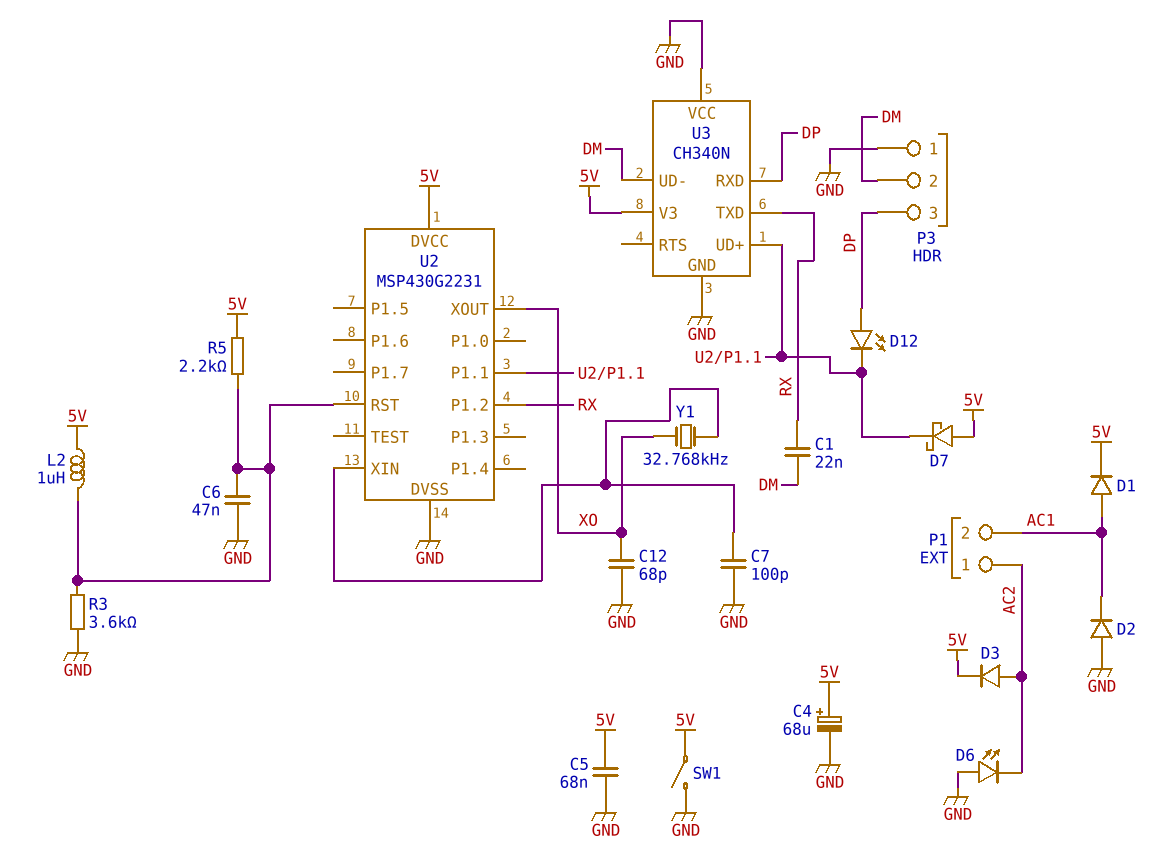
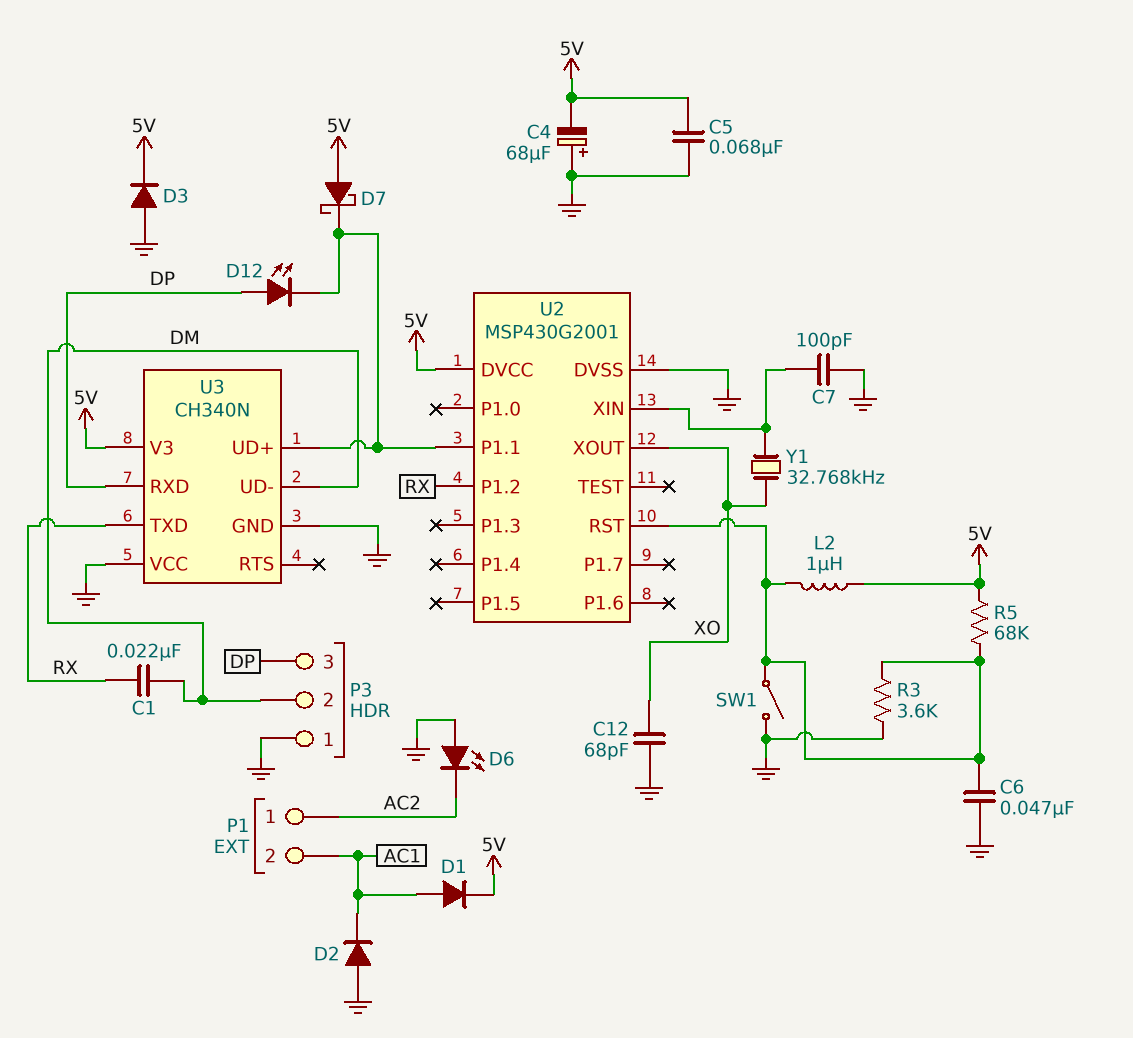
C4: 68uF (plus 5V, minus GND) -> 68uF (plus GND, minus 5V)
D3: diode (A AC2, K 5V) -> diode (A GND, K 5V)
R5: 2.2k (5V, U2/RST) -> 68k (5V, U2/RST)
SW1: switch (5V, GND) -> switch (GND, U2/RST)
U2: MSP430G2231 -> MSP430G2001

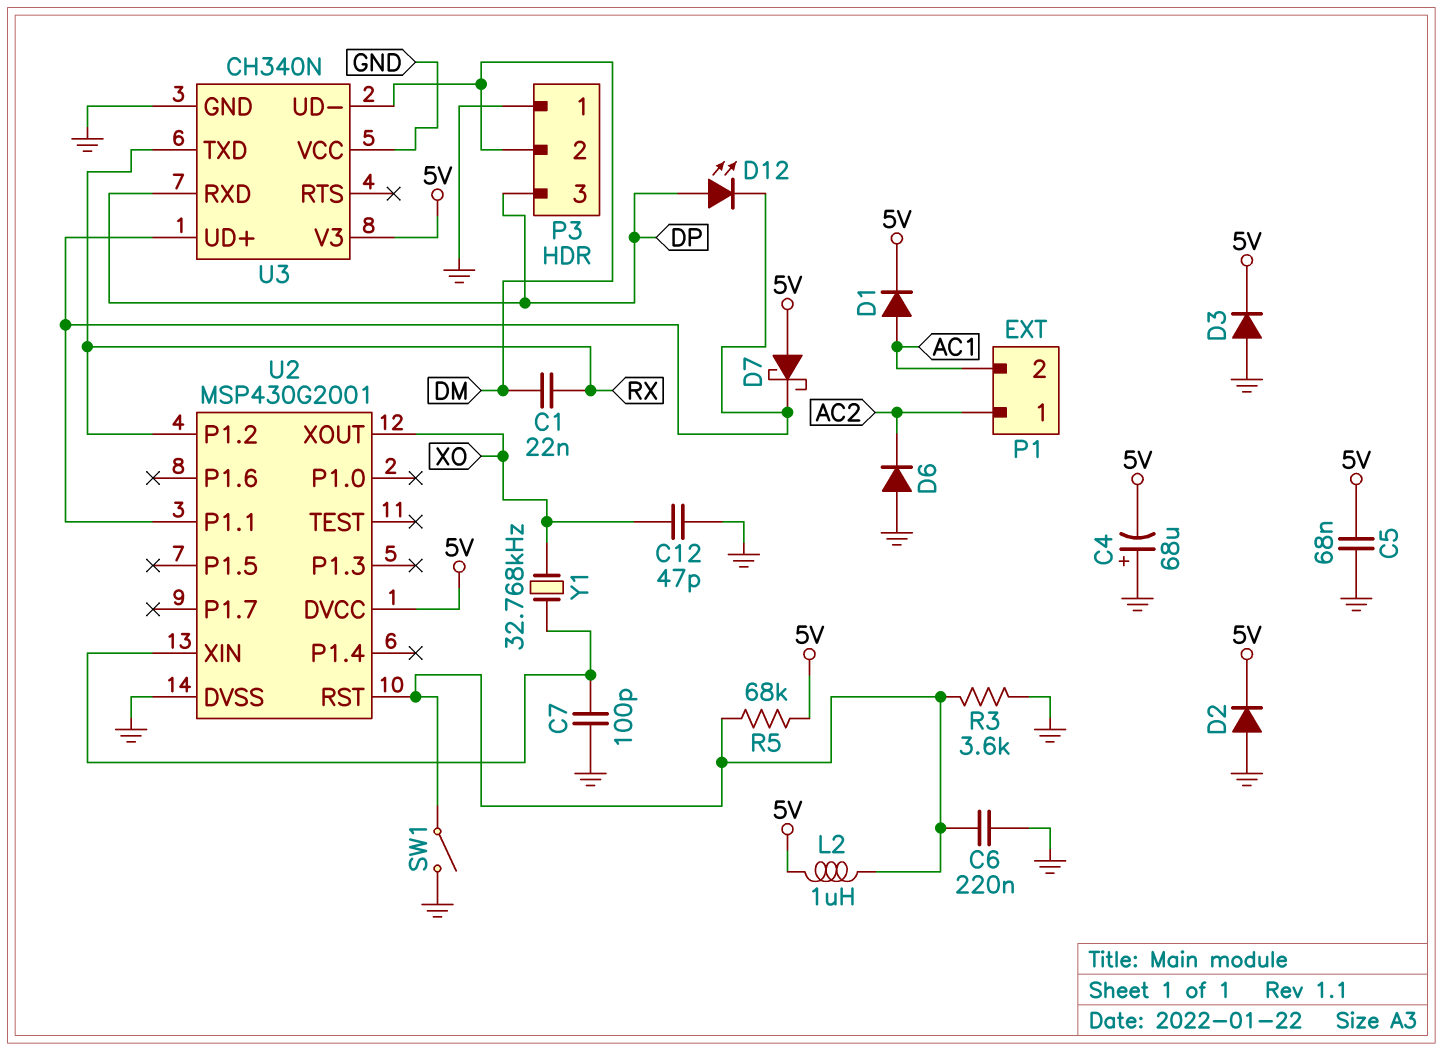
C6: 47nF (GND, U2/RST) -> 220nF (GND, U2/RST)
C12: 68pF (GND, XO) -> 47pF (GND, XO)
D2: diode (A GND, K AC1) -> diode (A GND, K 5V)
D6: LED (A GND, K AC2) -> diode (A GND, K AC2)

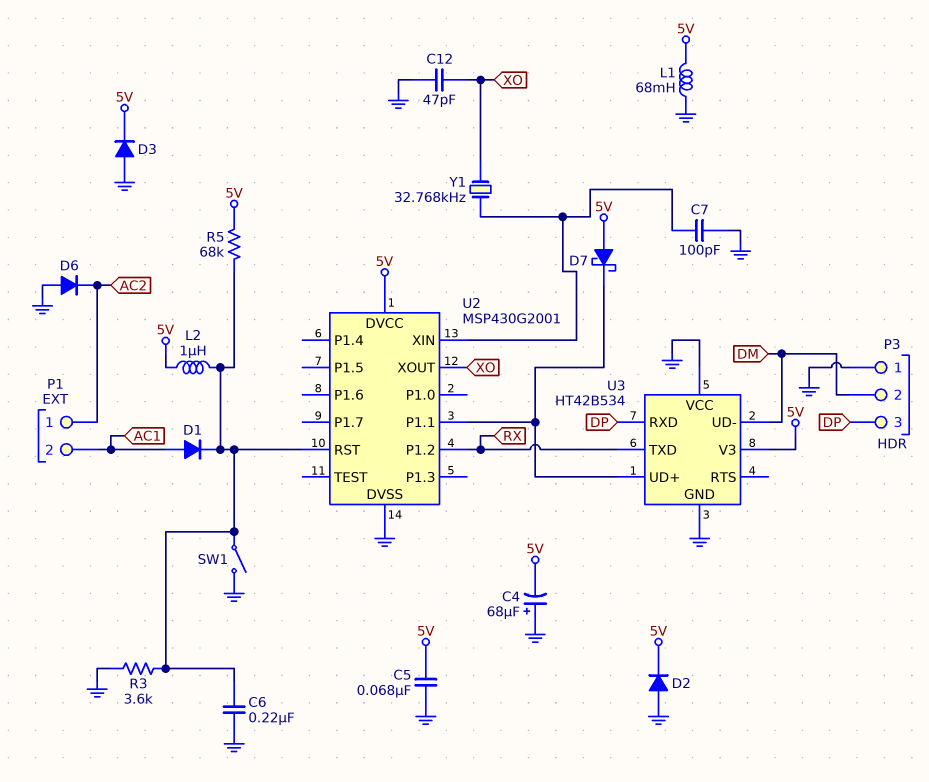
C1: 22nF (DM, RX) -> none
D1: diode (A AC1, K 5V) -> diode (A AC1, K U2/RST)
D12: LED (A DP, K U2/P1.1) -> none
L1: none -> 68mH (5V, GND)
U3: CH340N -> HT42B534

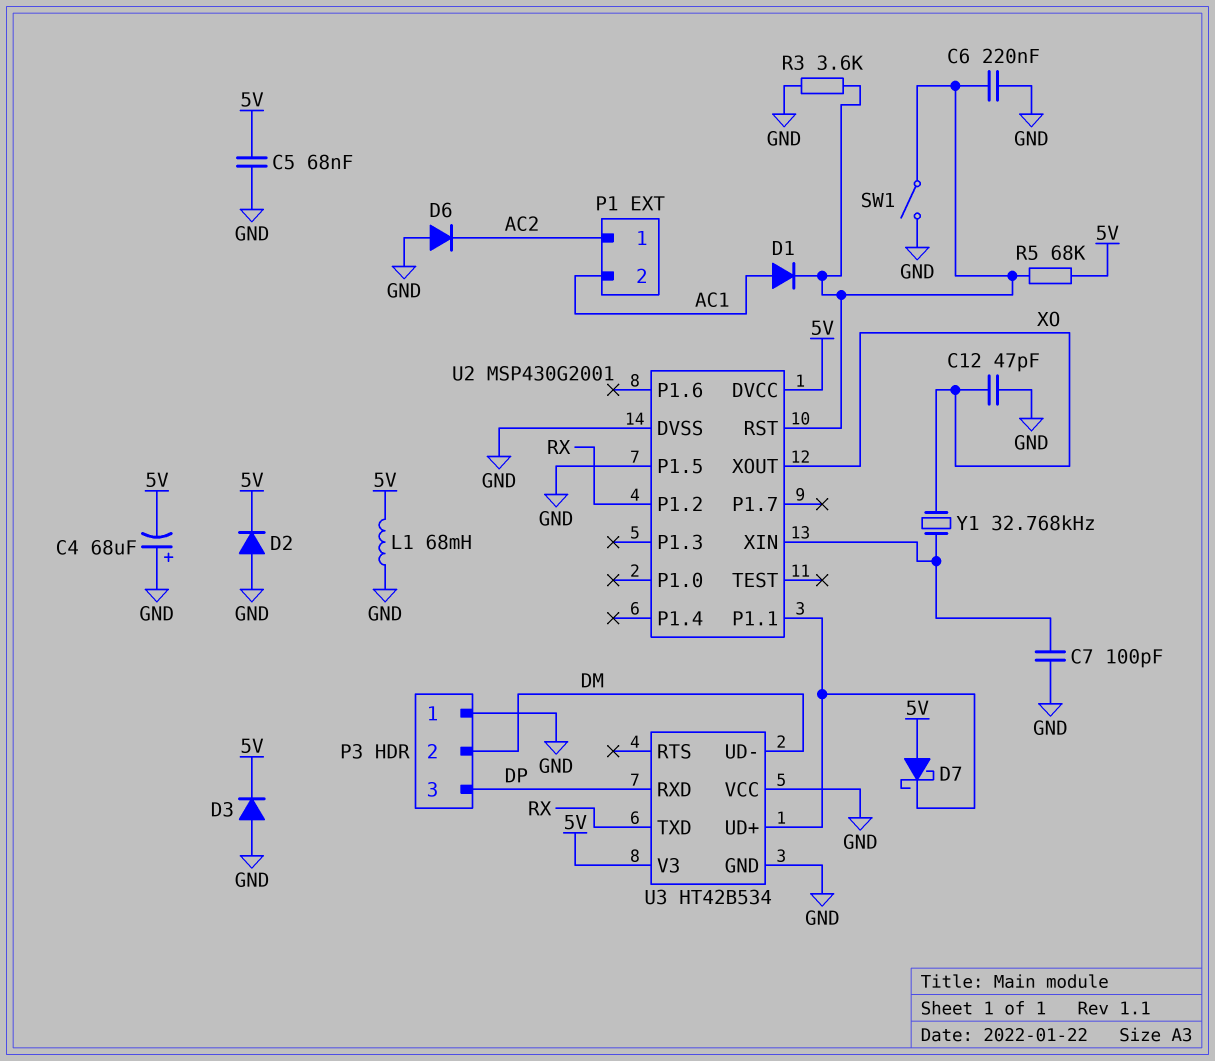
L2: 1uH (5V, U2/RST) -> none
U2 pin P1.5: none -> GND

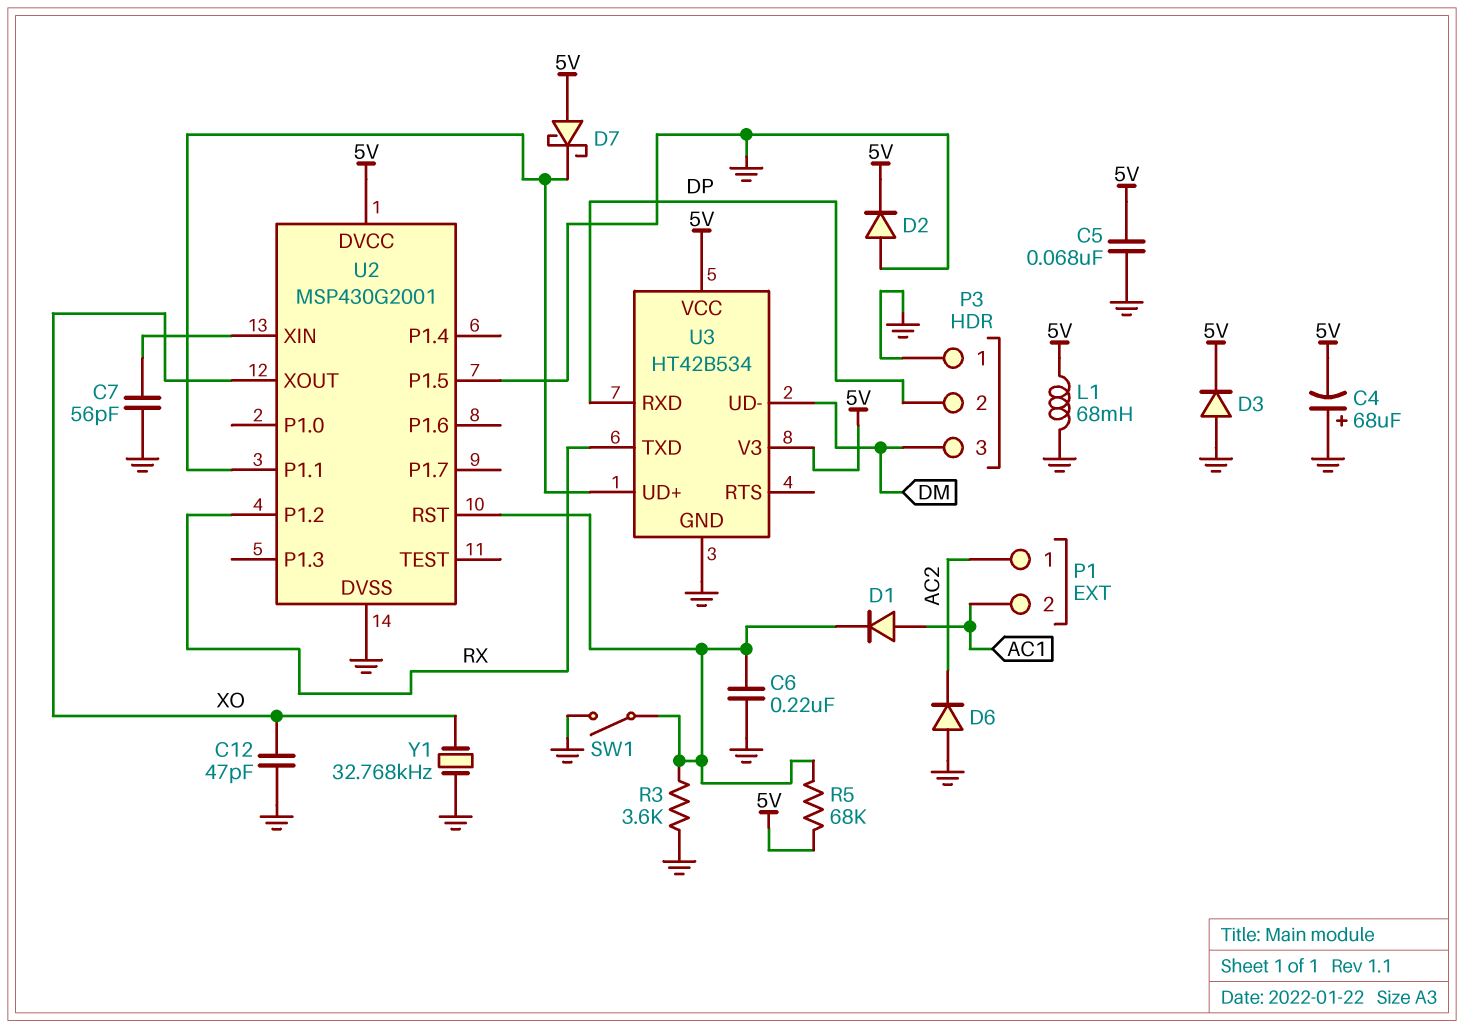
C7: 100pF (GND, U2/XIN) -> 56pF (GND, U2/XIN)
P3 pin 2: DM -> DP
P3 pin 3: DP -> DM
U3 pin VCC: GND -> 5V
Y1: 32.768kHz (U2/XIN, XO) -> 32.768kHz (GND, XO)

